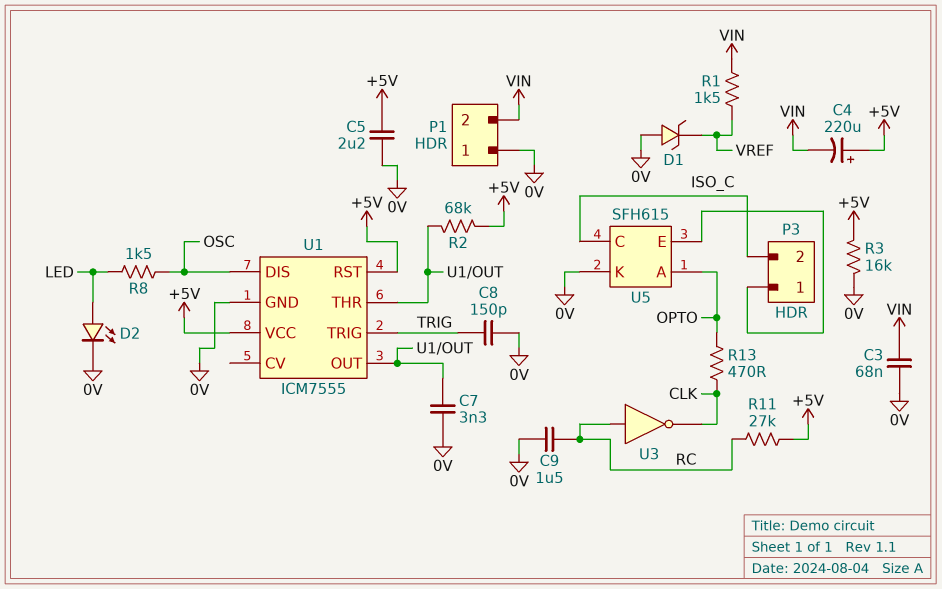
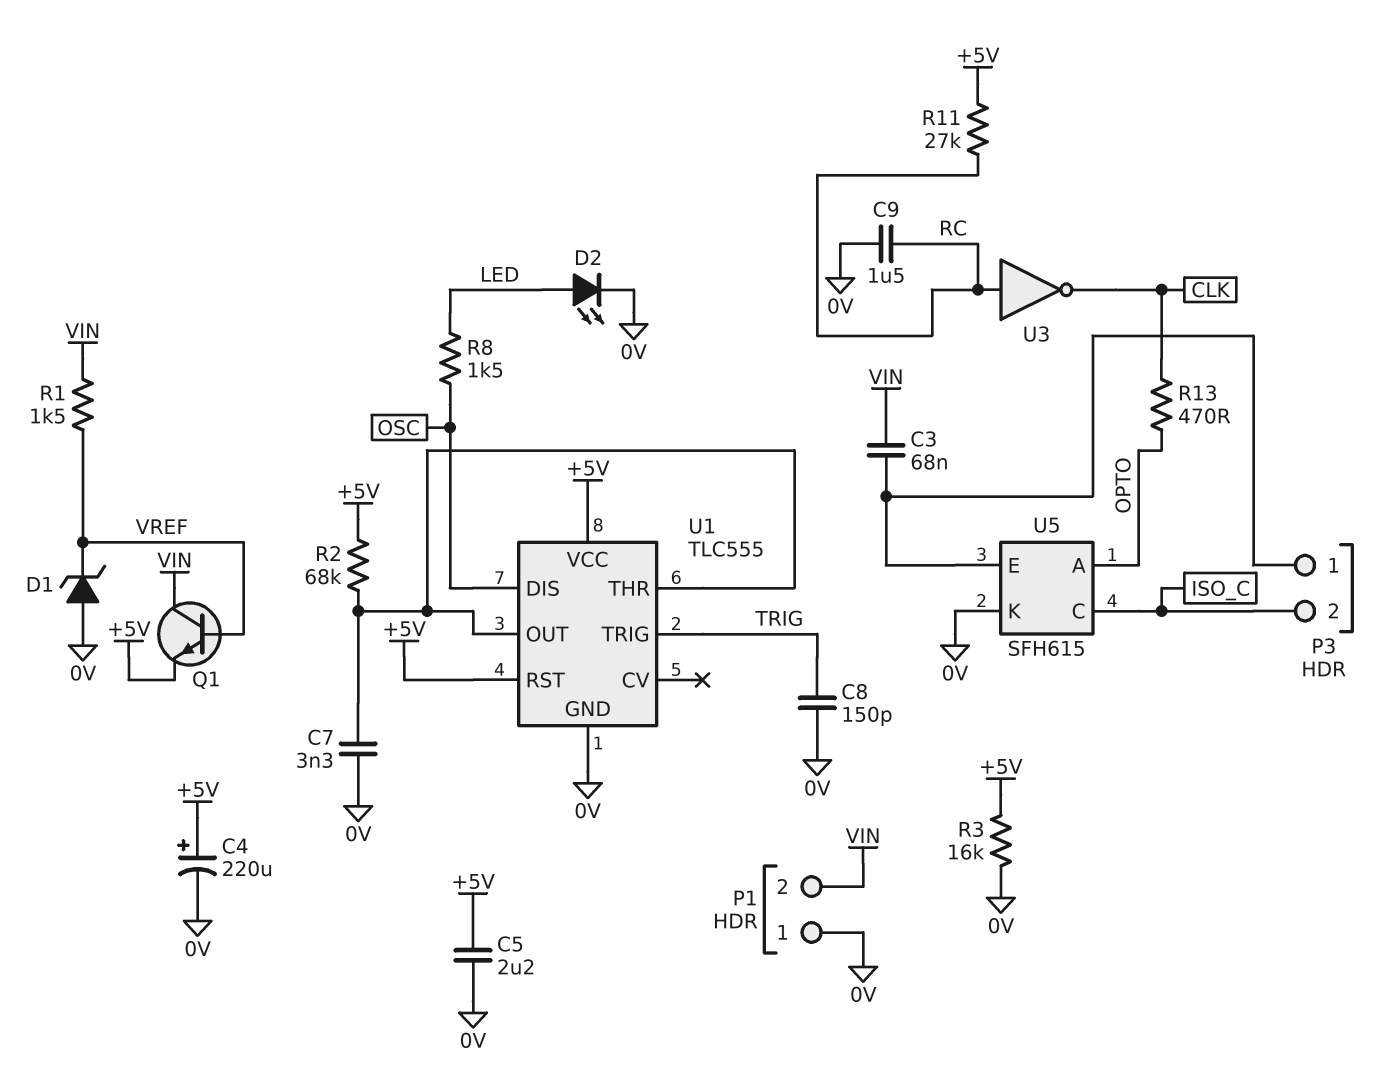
C3: 68nF (0V, VIN) -> 68nF (P3/1, VIN)
C4: 220uF (plus +5V, minus VIN) -> 220uF (plus +5V, minus 0V)
Q1: none -> NPN (B VREF, C VIN, E +5V)
U1: ICM7555 -> TLC555

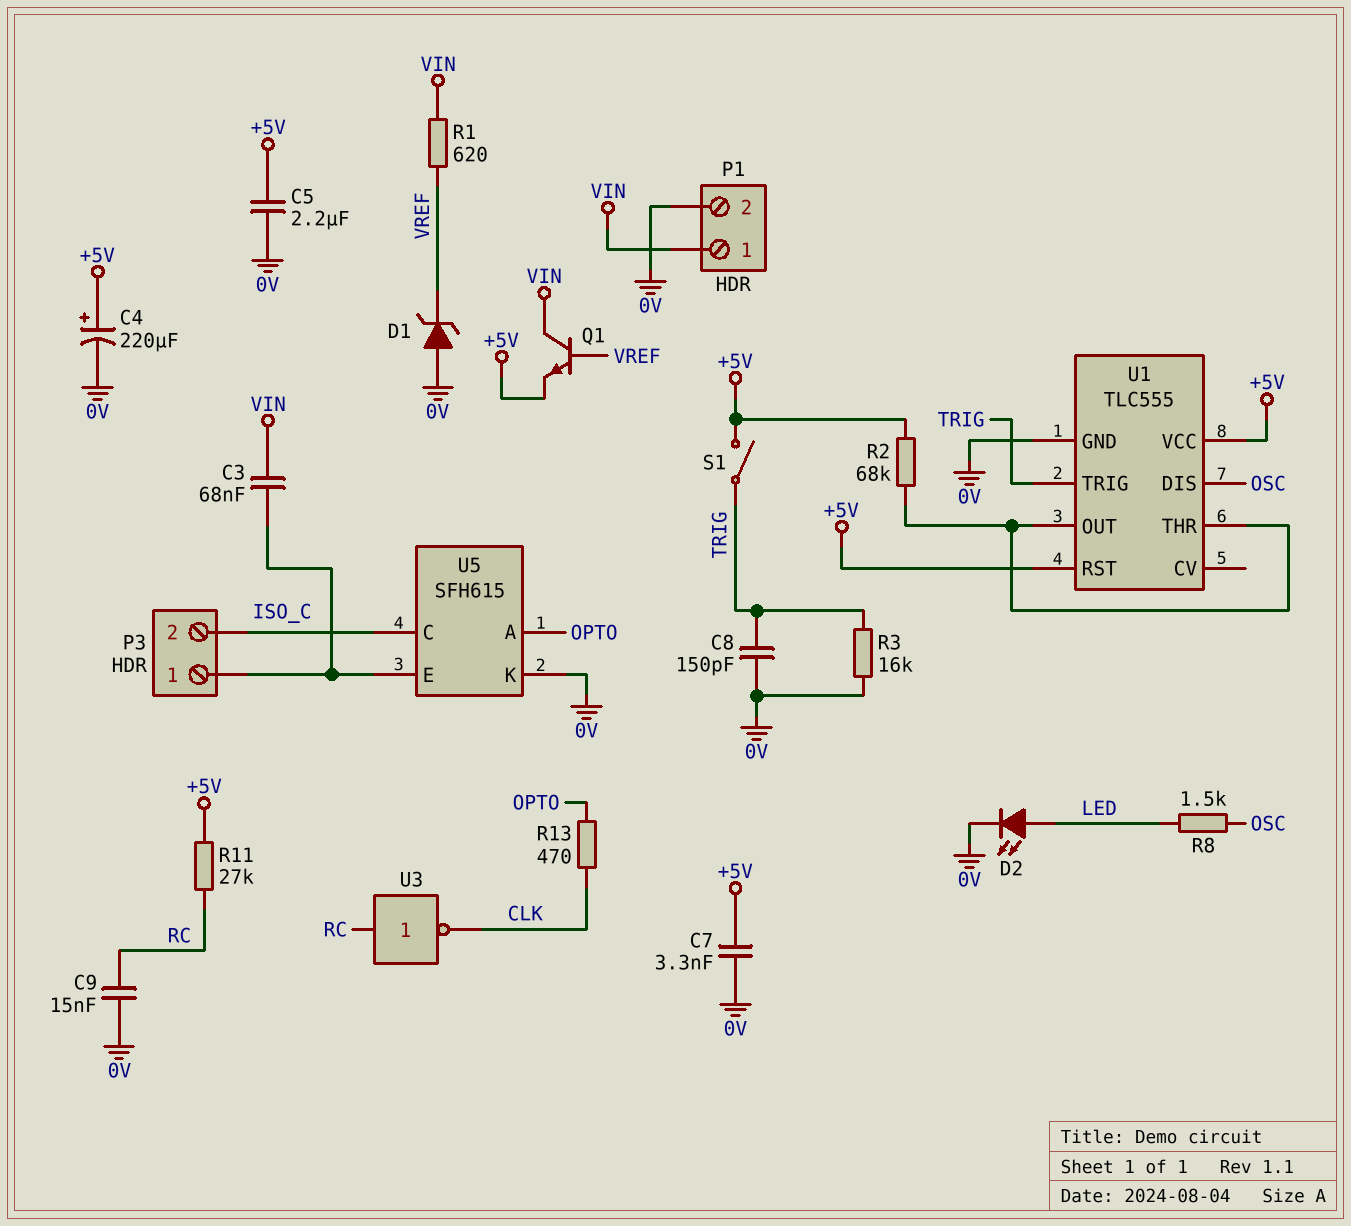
C7: 3.3nF (0V, U1/OUT) -> 3.3nF (+5V, 0V)
C9: 1.5uF (0V, RC) -> 15nF (0V, RC)
P1 pin 1: 0V -> VIN
P1 pin 2: VIN -> 0V
R1: 1.5k (VIN, VREF) -> 620 (VIN, VREF)
R3: 16k (+5V, 0V) -> 16k (0V, TRIG)
S1: none -> switch (+5V, TRIG)

